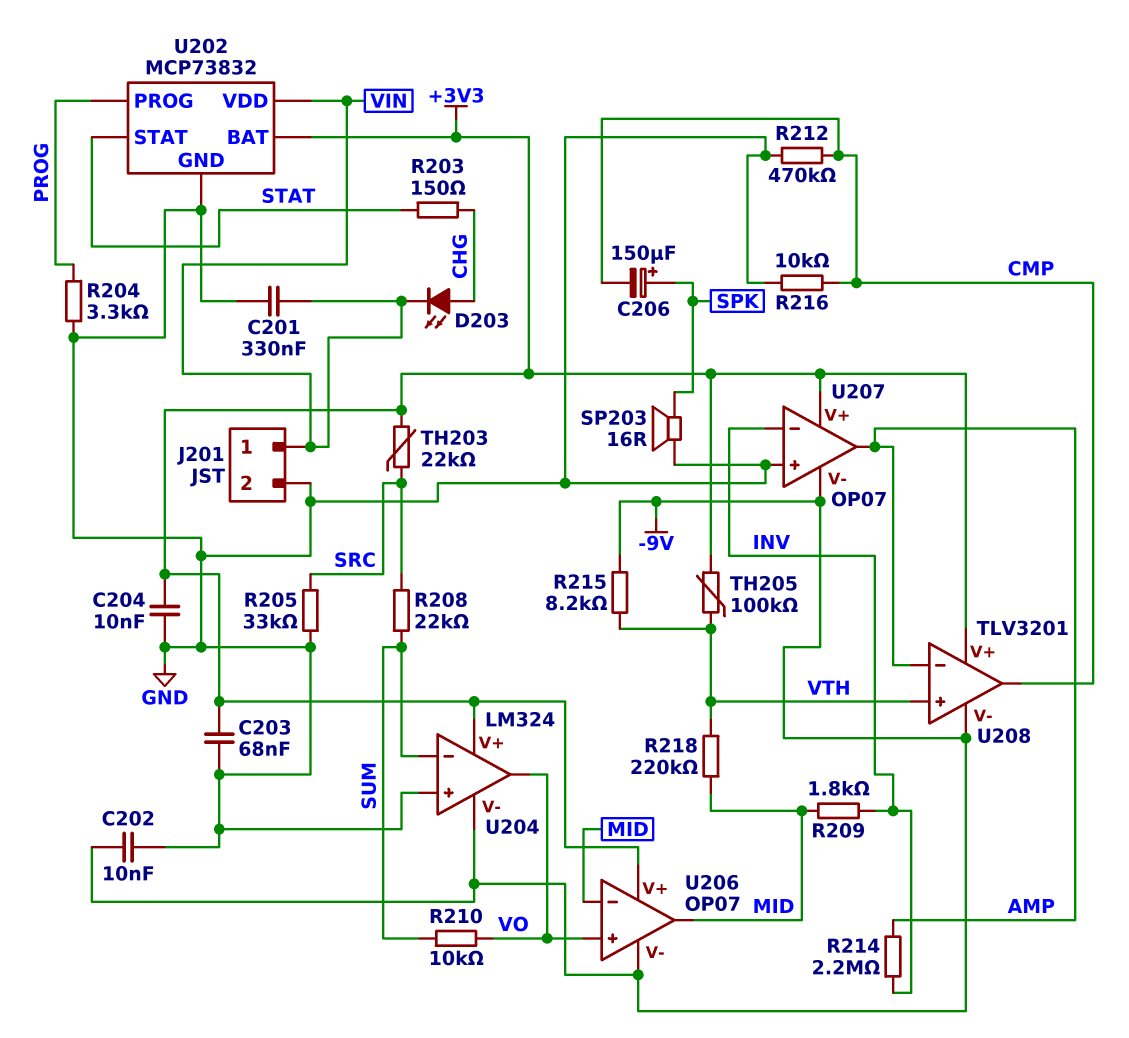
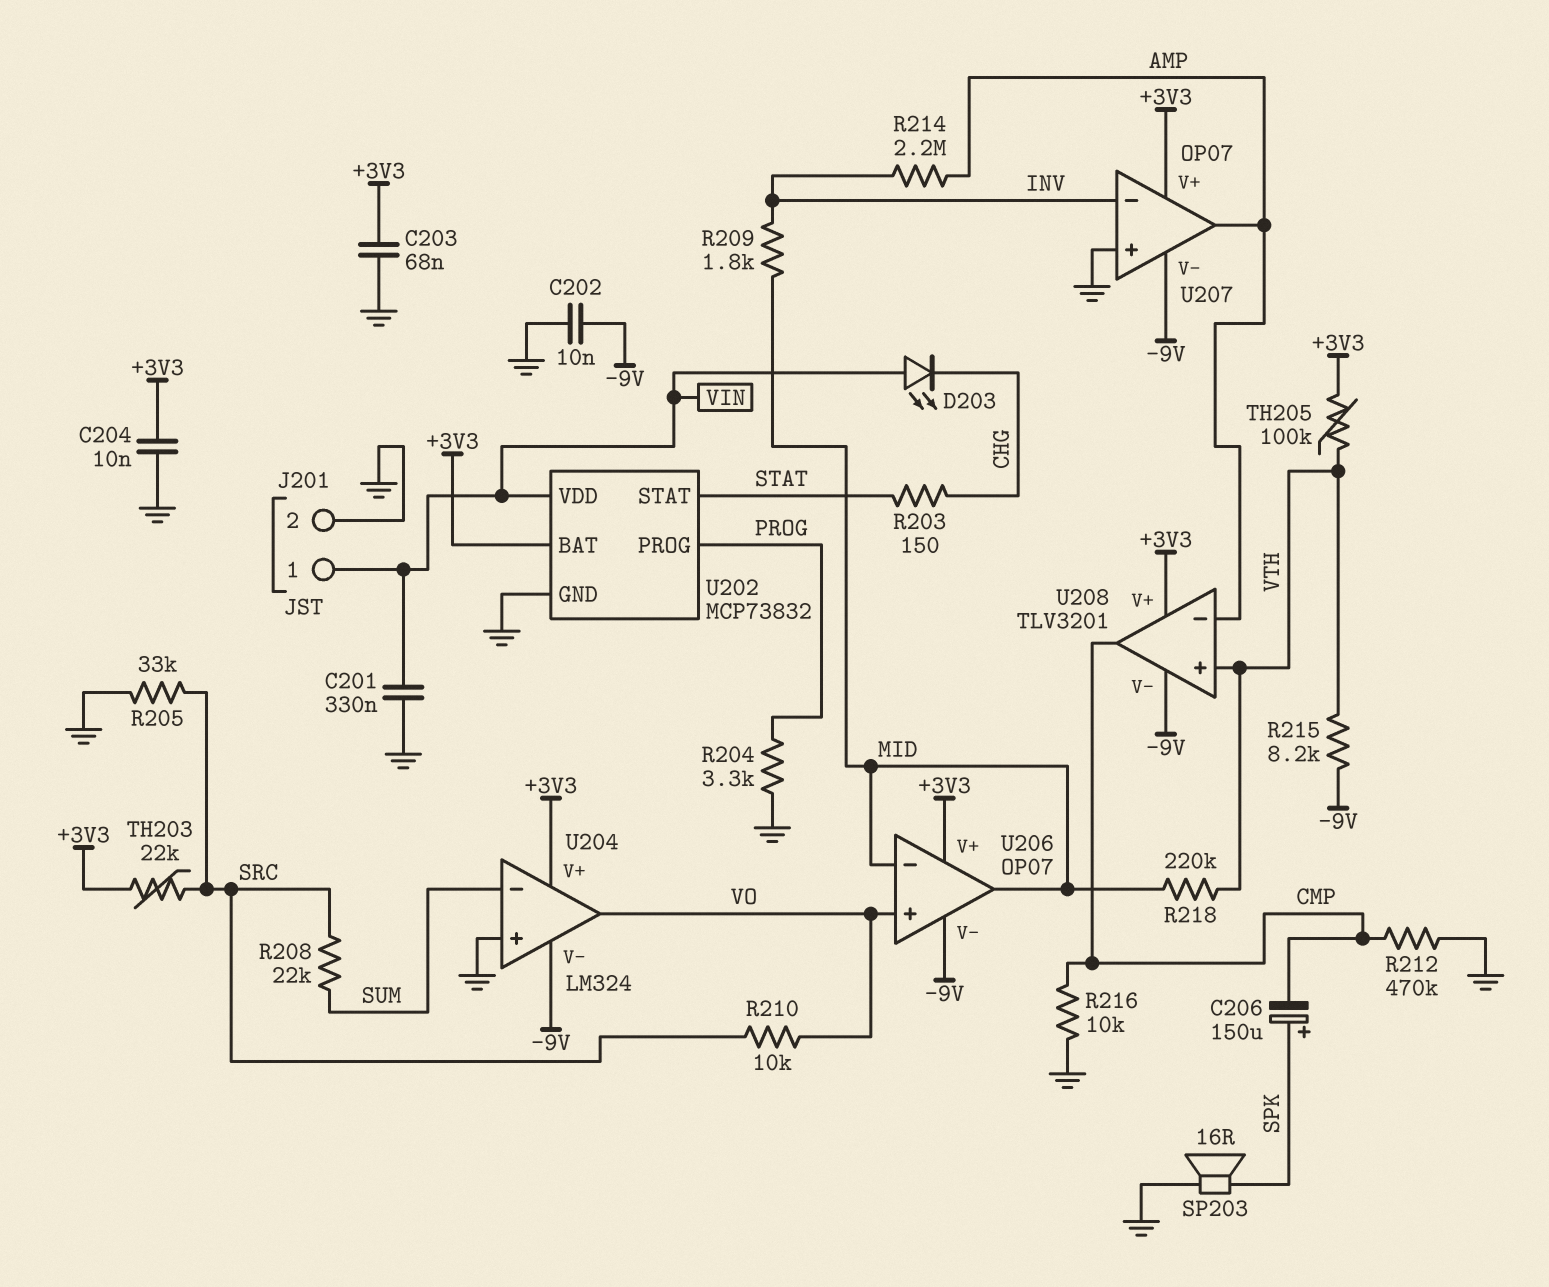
D203: LED (A CHG, K VIN) -> LED (A VIN, K CHG)
R210: 10k (SUM, VO) -> 10k (SRC, VO)

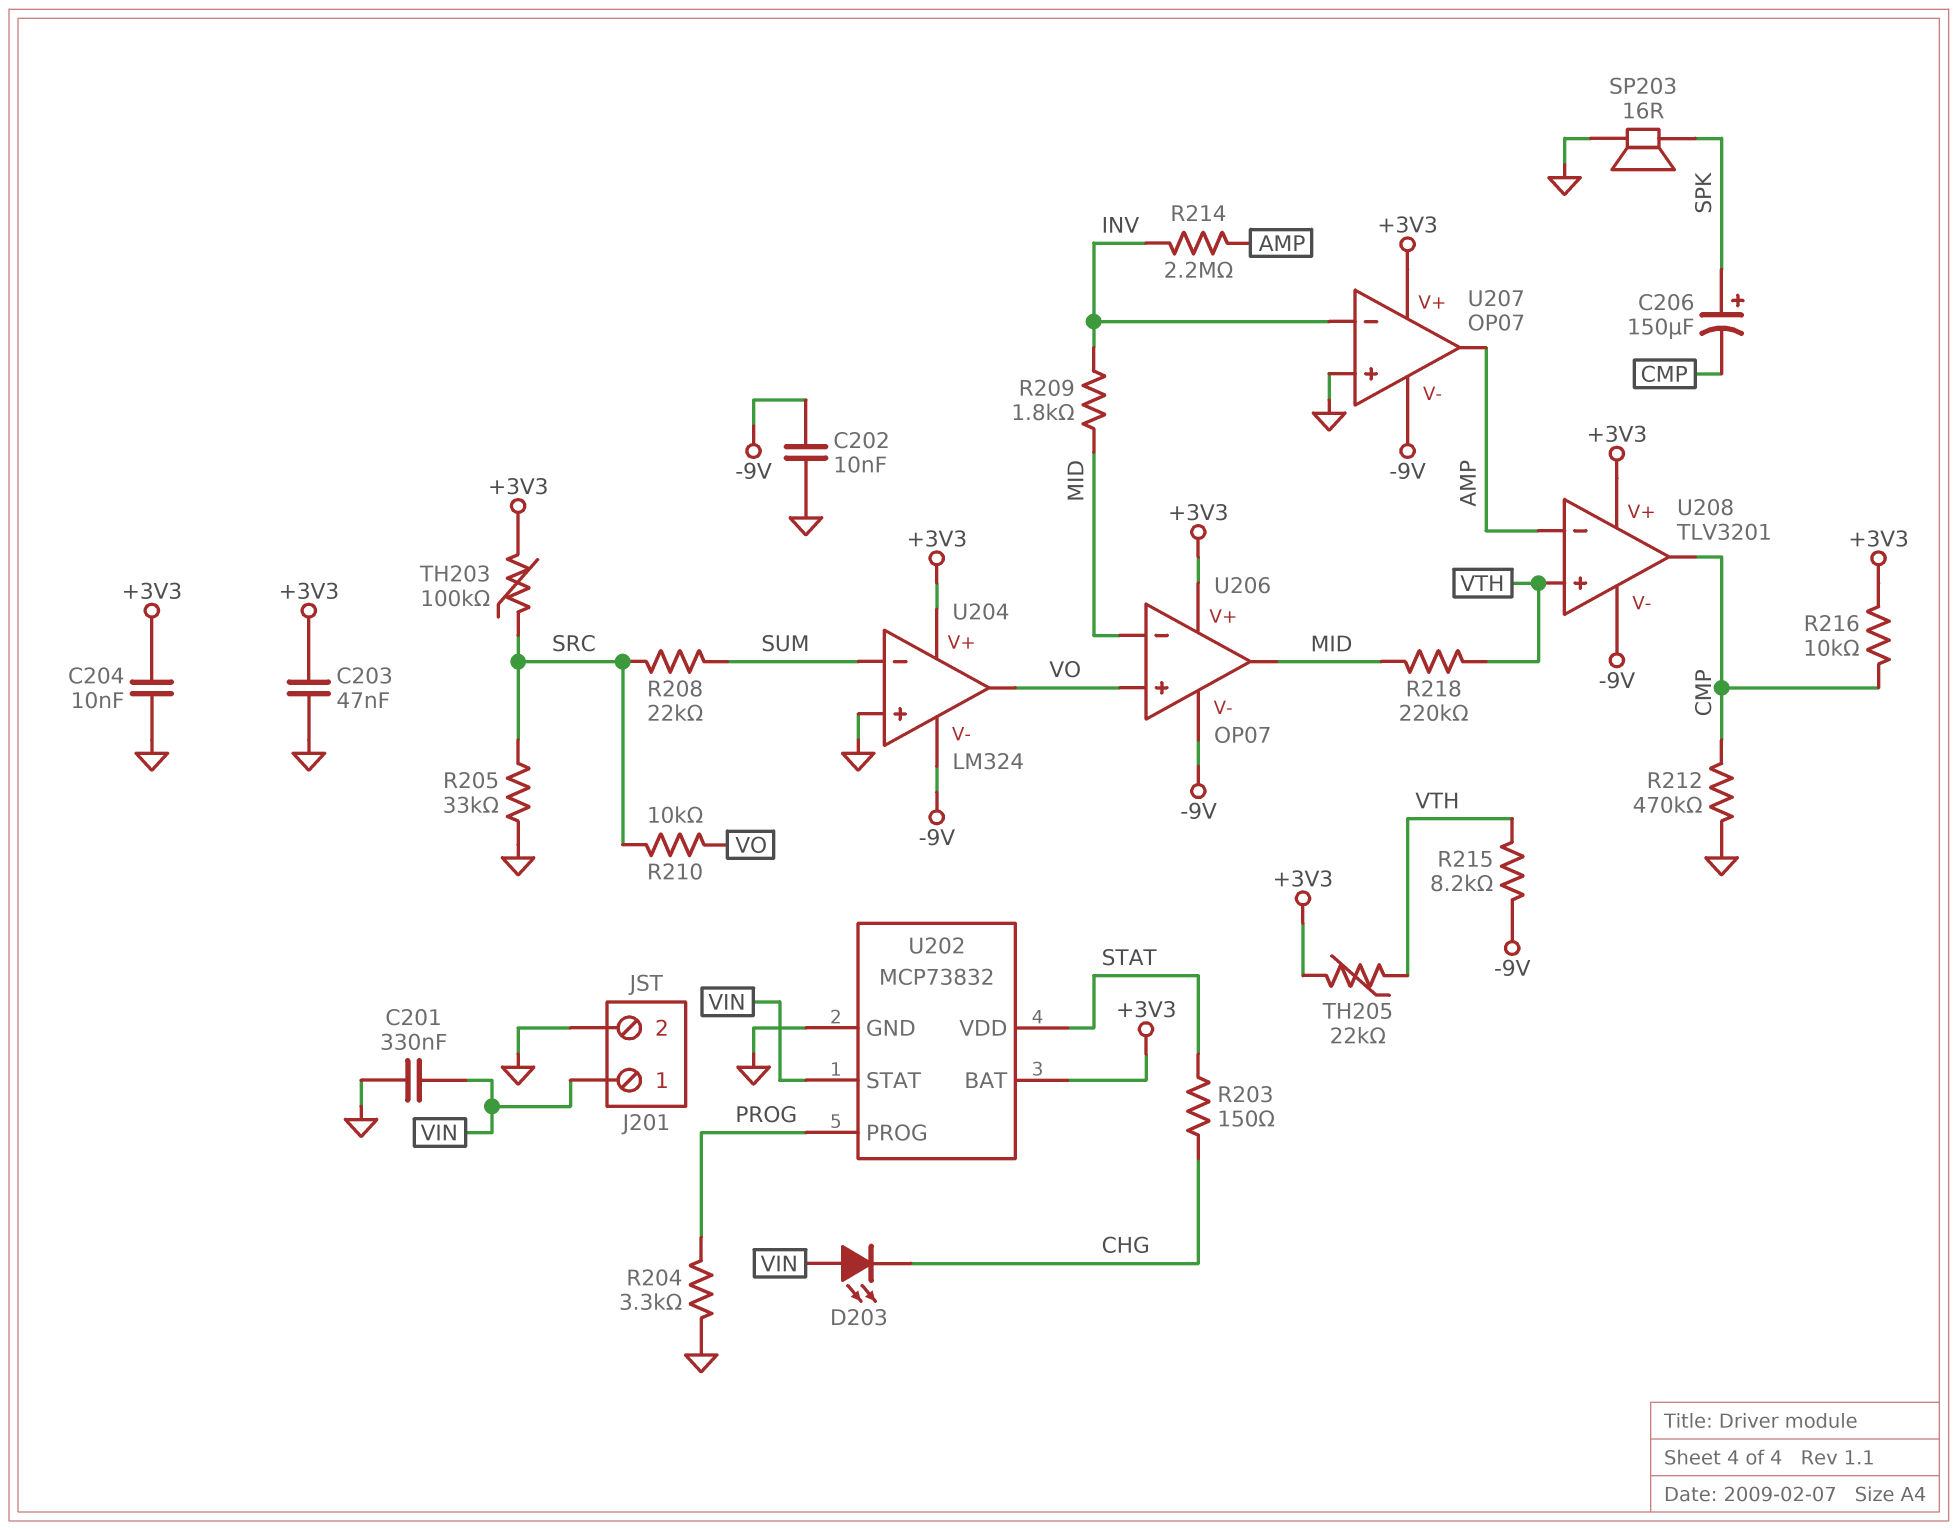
C203: 68nF (+3V3, GND) -> 47nF (+3V3, GND)
R216: 10k (CMP, GND) -> 10k (+3V3, CMP)
TH203: 22k (+3V3, SRC) -> 100k (+3V3, SRC)
TH205: 100k (+3V3, VTH) -> 22k (+3V3, VTH)
U202 pin STAT: STAT -> VIN
U202 pin VDD: VIN -> STAT

